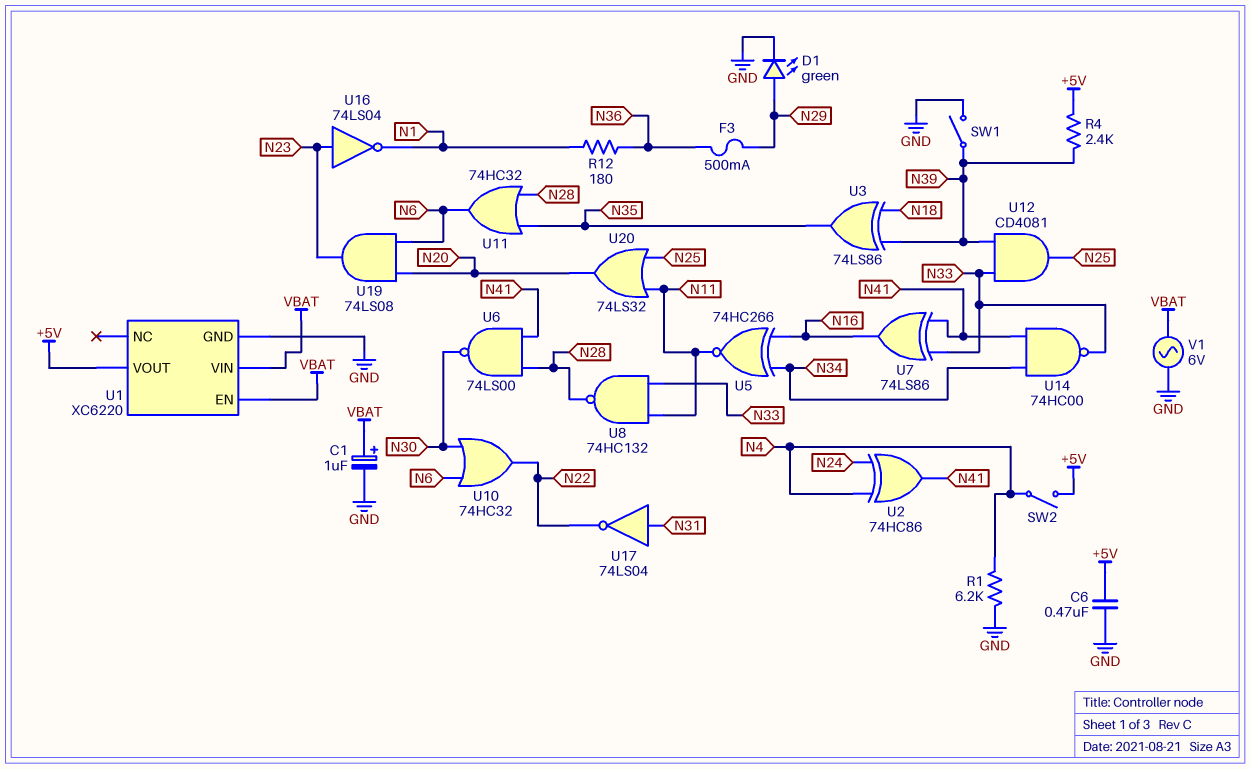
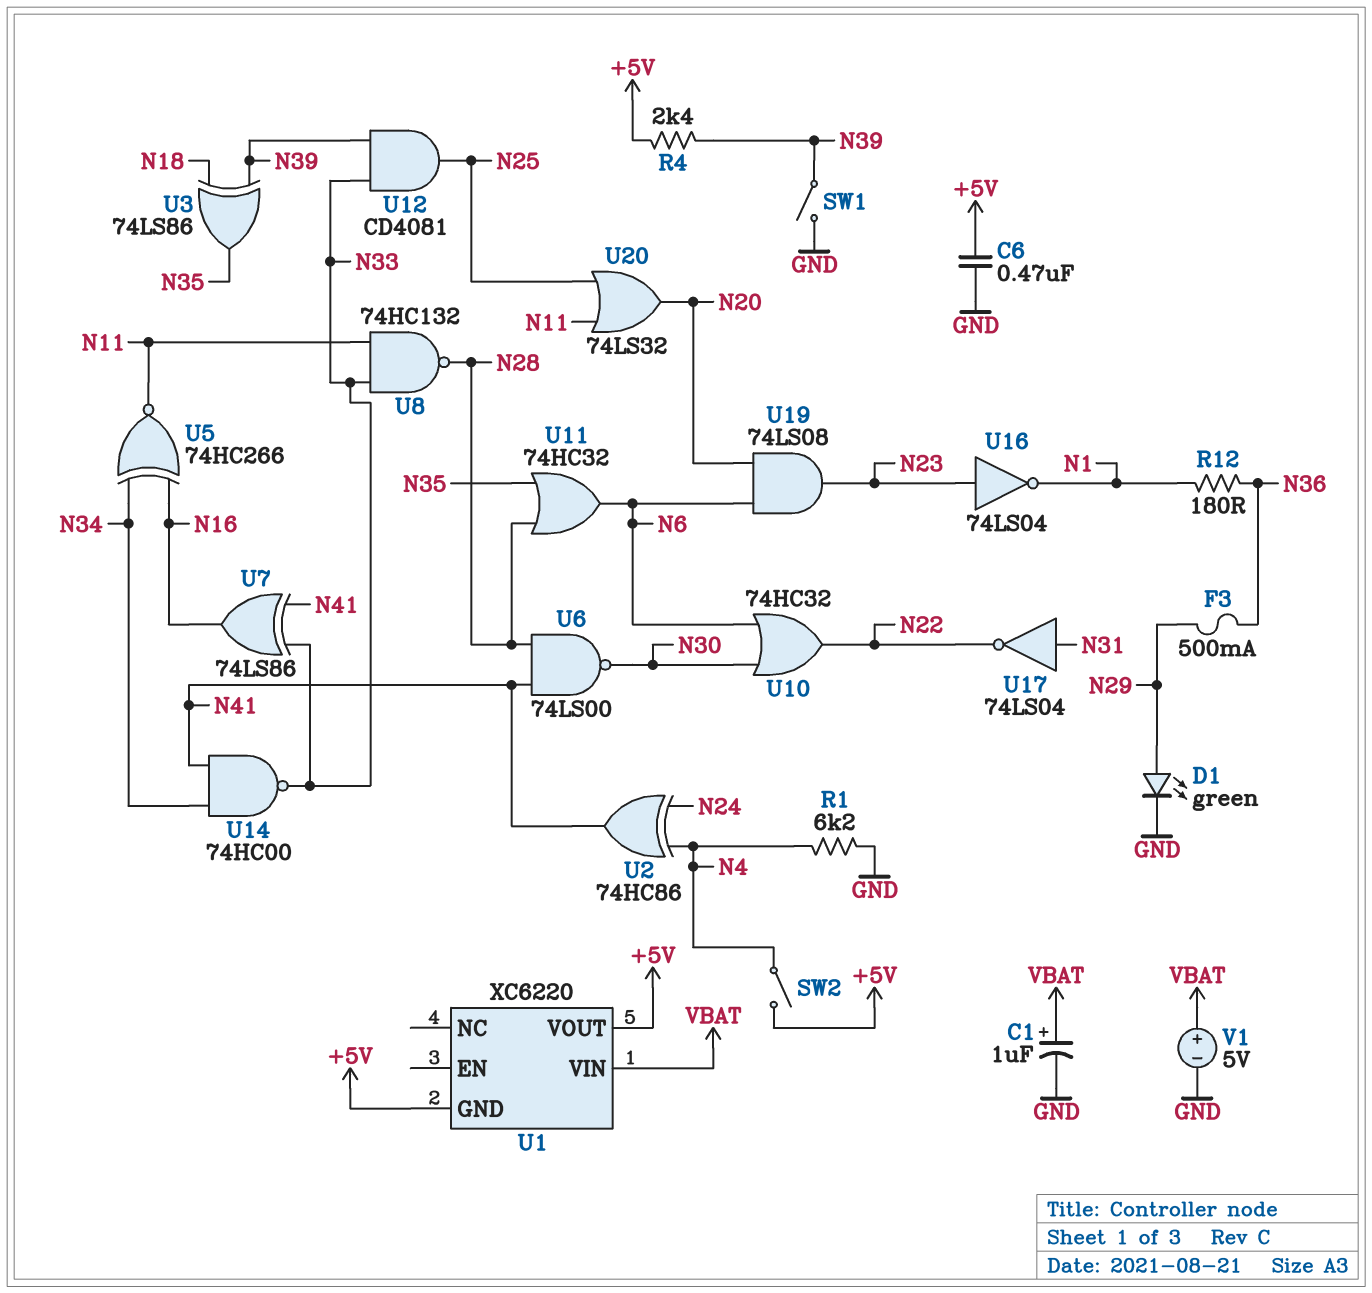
U1 pin EN: VBAT -> none
U1 pin GND: GND -> +5V
V1: AC 6V (GND, VBAT) -> 5V (plus VBAT, minus GND)

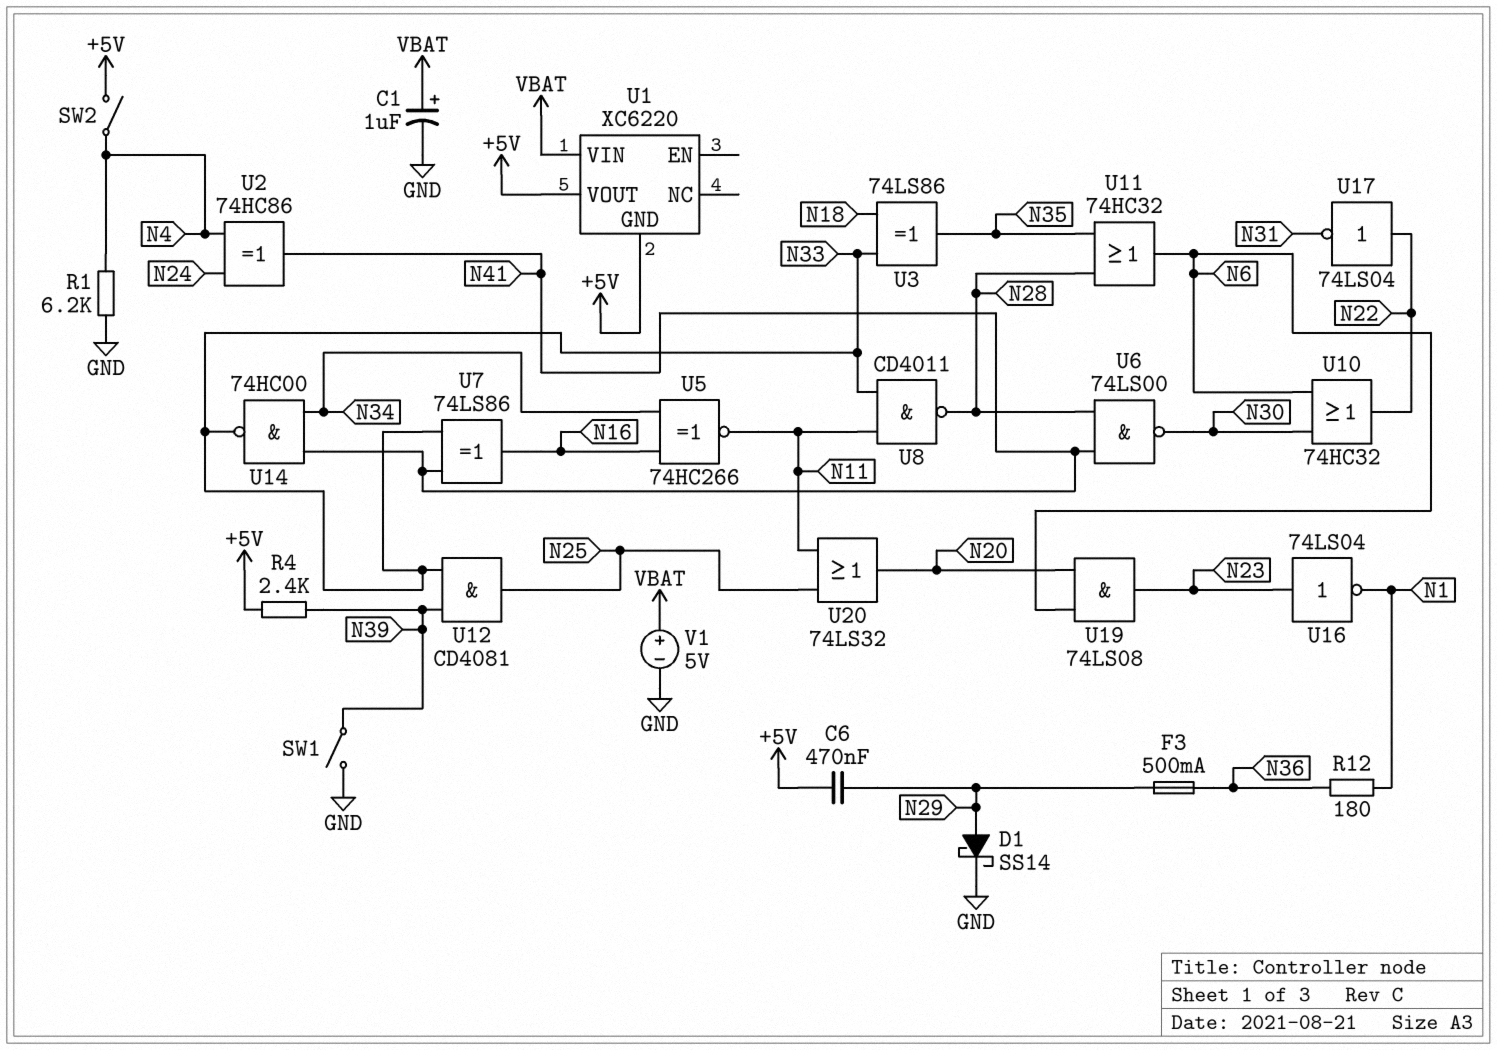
C6: 470nF (+5V, GND) -> 470nF (+5V, N29)
D1: LED green (A N29, K GND) -> schottky SS14 (A N29, K GND)
U3: XOR 74LS86 (in N18, in N39, out N35) -> XOR 74LS86 (in N18, in N33, out N35)
U8: NAND 74HC132 (in N11, in N33, out N28) -> NAND CD4011 (in N11, in N33, out N28)
U17: NOT 74LS04 (in N31, out N22) -> NOT 74LS04 (in N22, out N31)

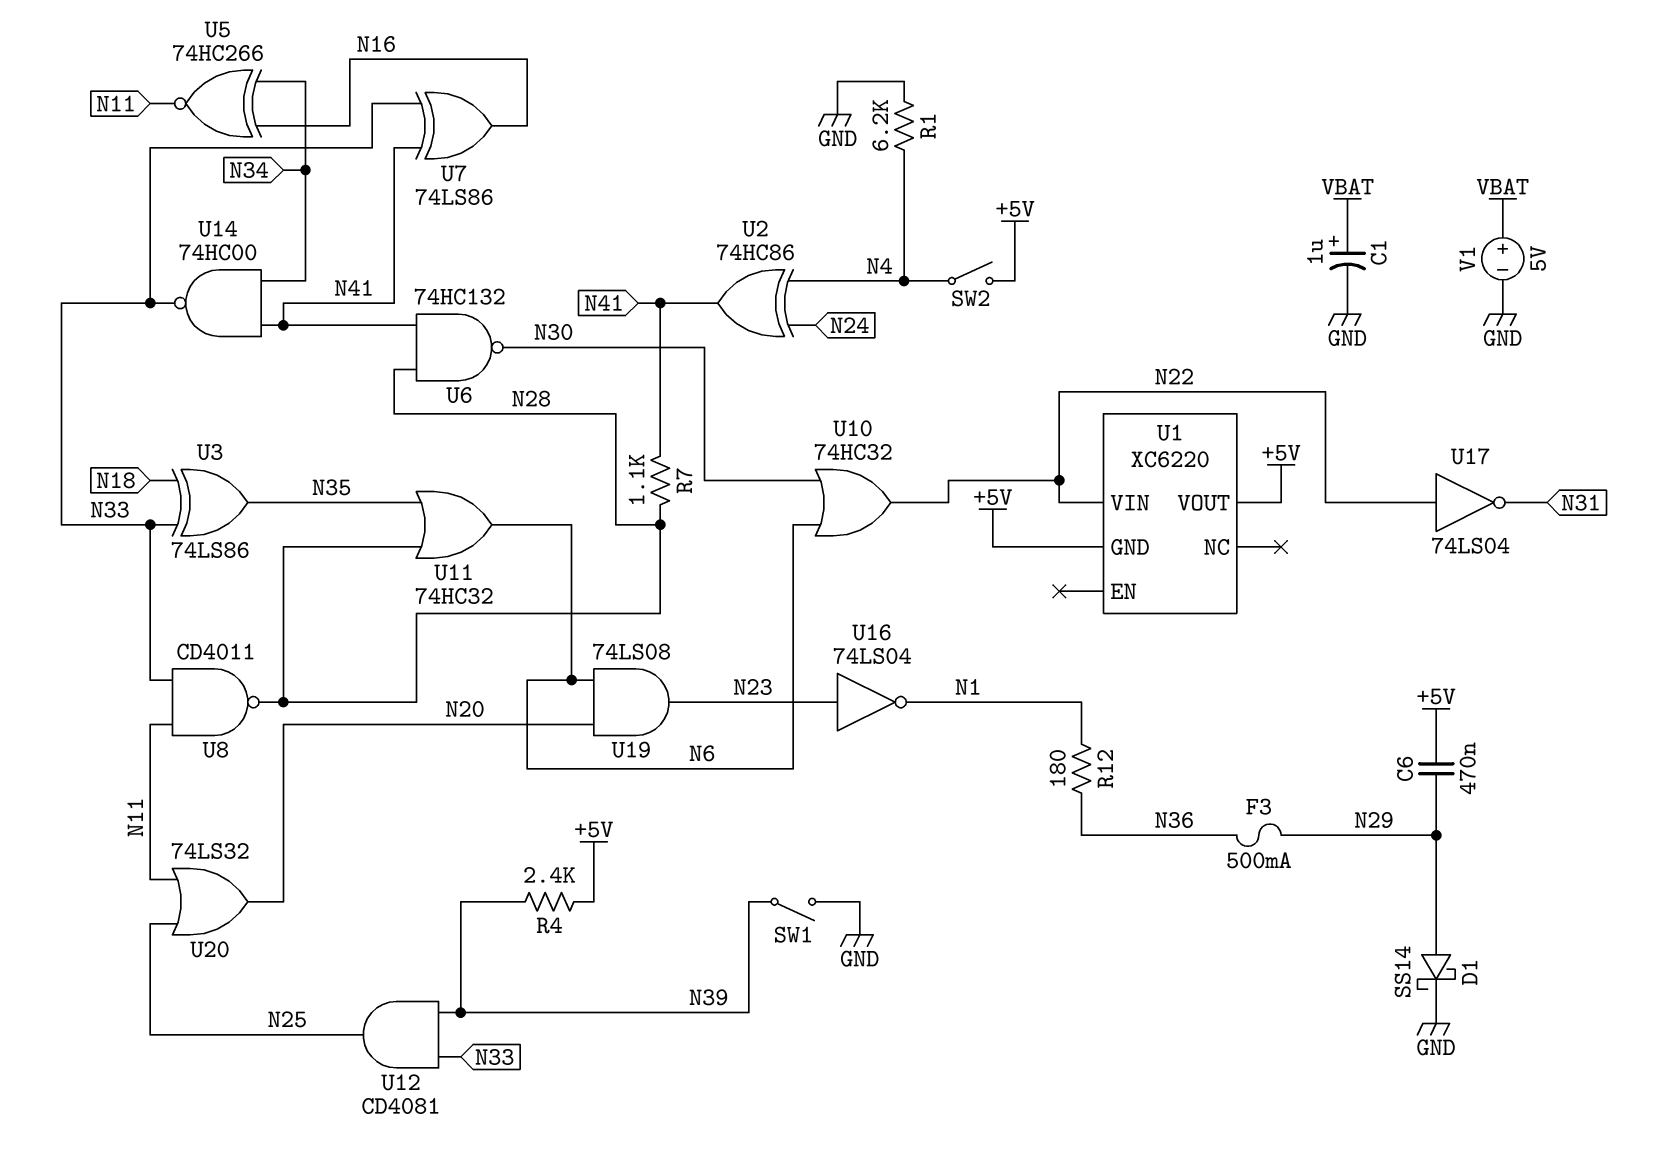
R7: none -> 1.1k (N28, N41)
U1 pin VIN: VBAT -> N22
U6: NAND 74LS00 (in N28, in N41, out N30) -> NAND 74HC132 (in N28, in N41, out N30)

